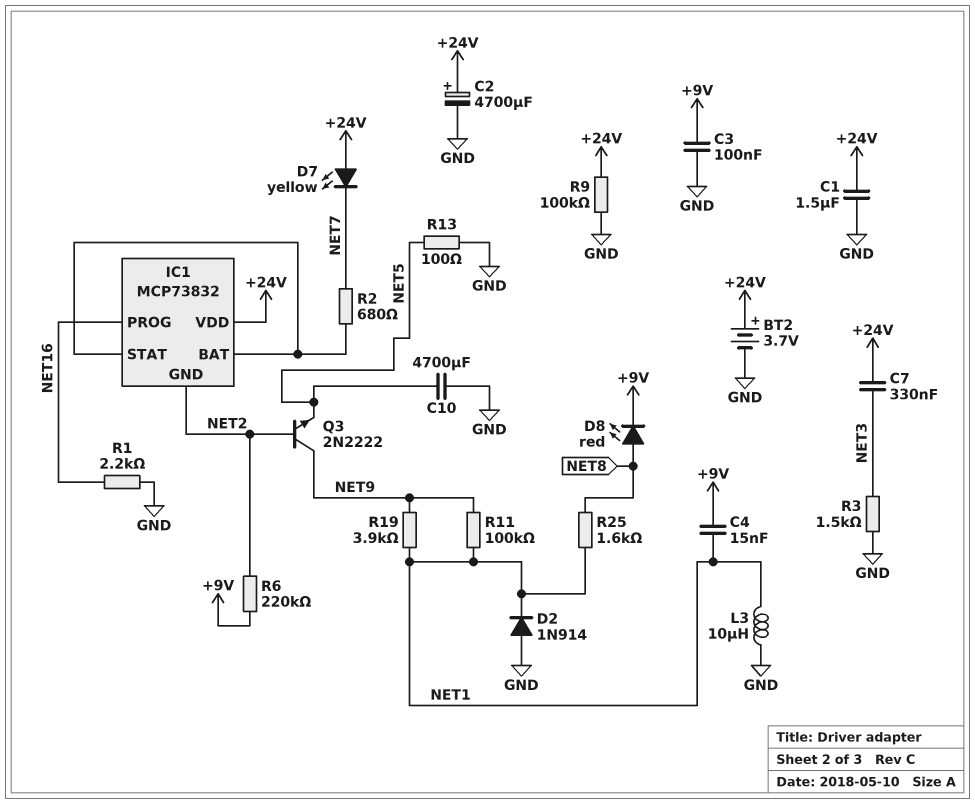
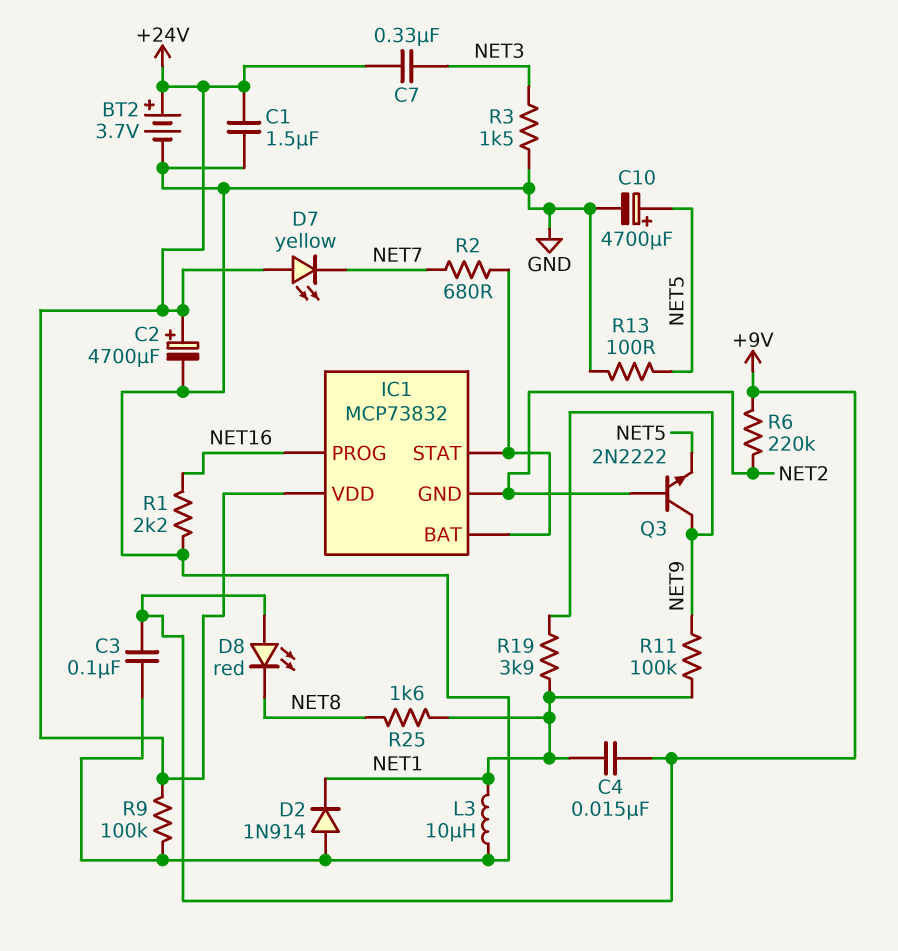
C10: 4700uF (GND, NET5) -> 4700uF (plus NET5, minus GND)
D8: LED red (A NET8, K +9V) -> LED red (A +9V, K NET8)

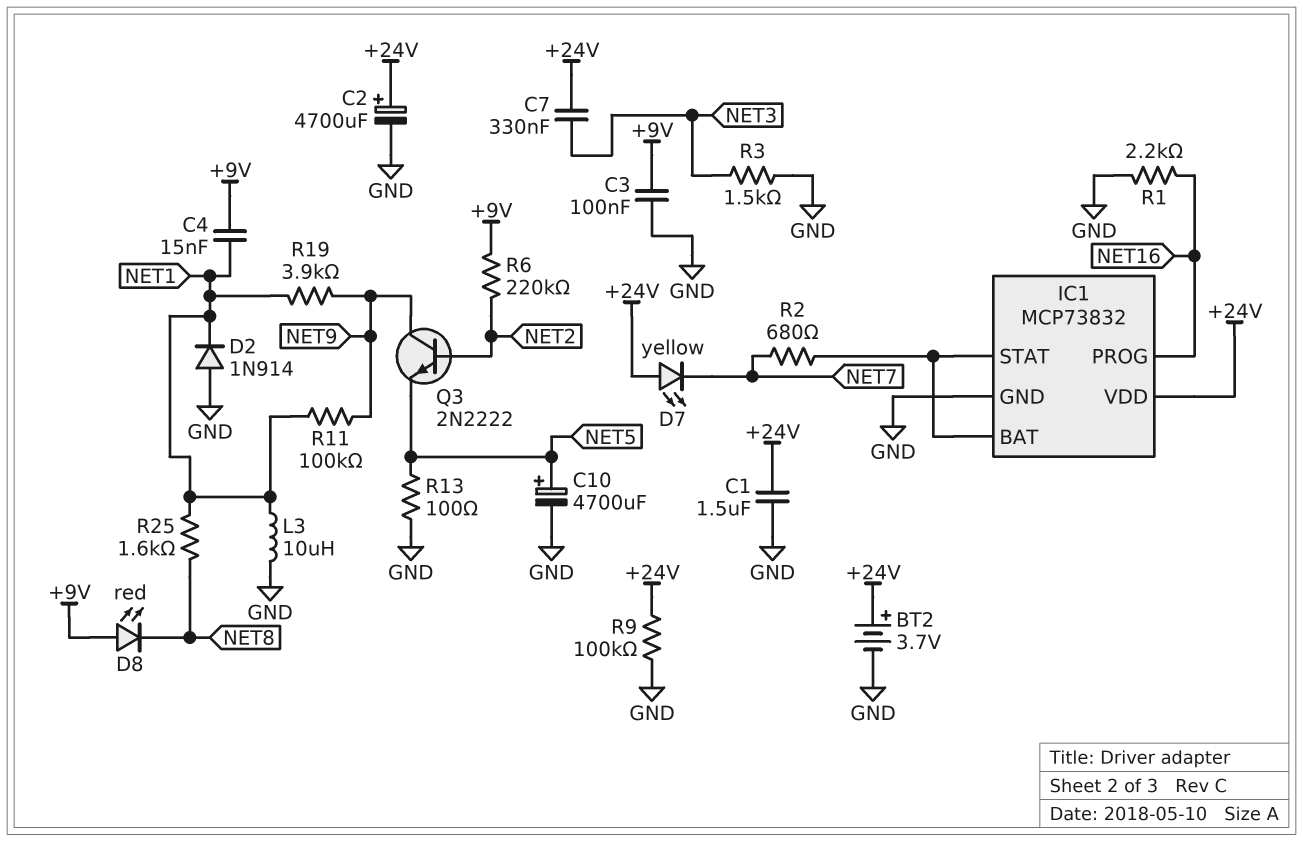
IC1 pin GND: NET2 -> GND

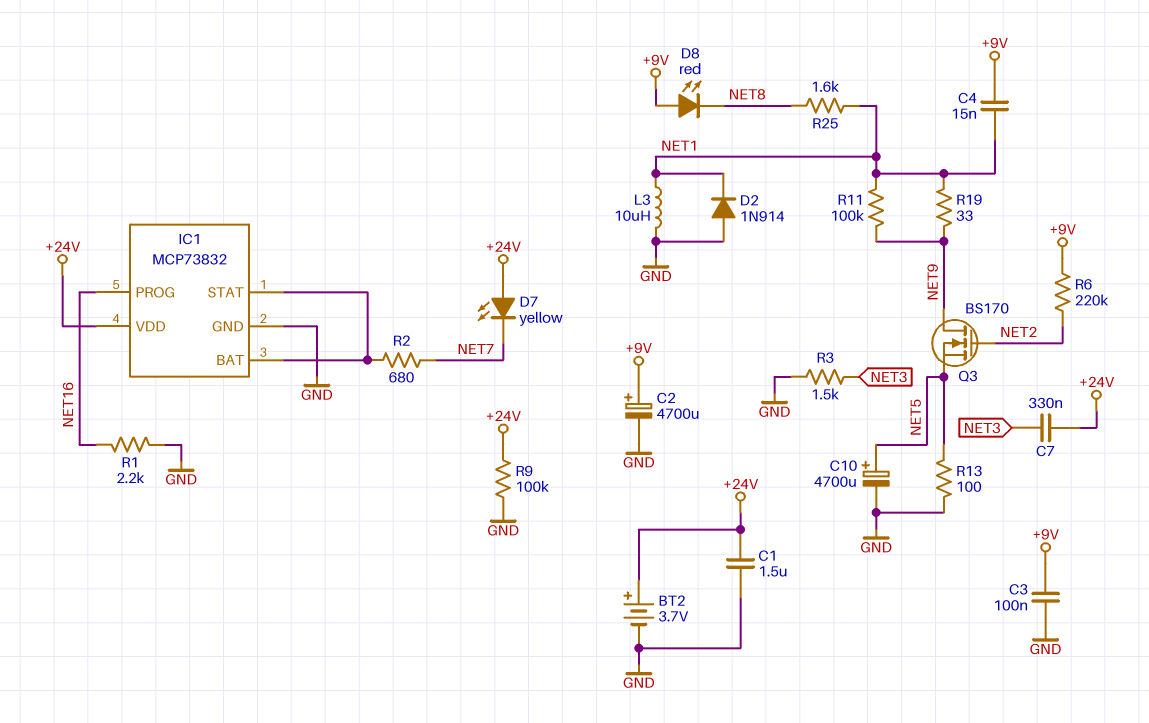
C2: 4700uF (plus +24V, minus GND) -> 4700uF (plus +9V, minus GND)
Q3: NPN 2N2222 (B NET2, C NET9, E NET5) -> NMOS BS170 (G NET2, D NET9, S NET5)
R19: 3.9k (NET1, NET9) -> 33 (NET1, NET9)

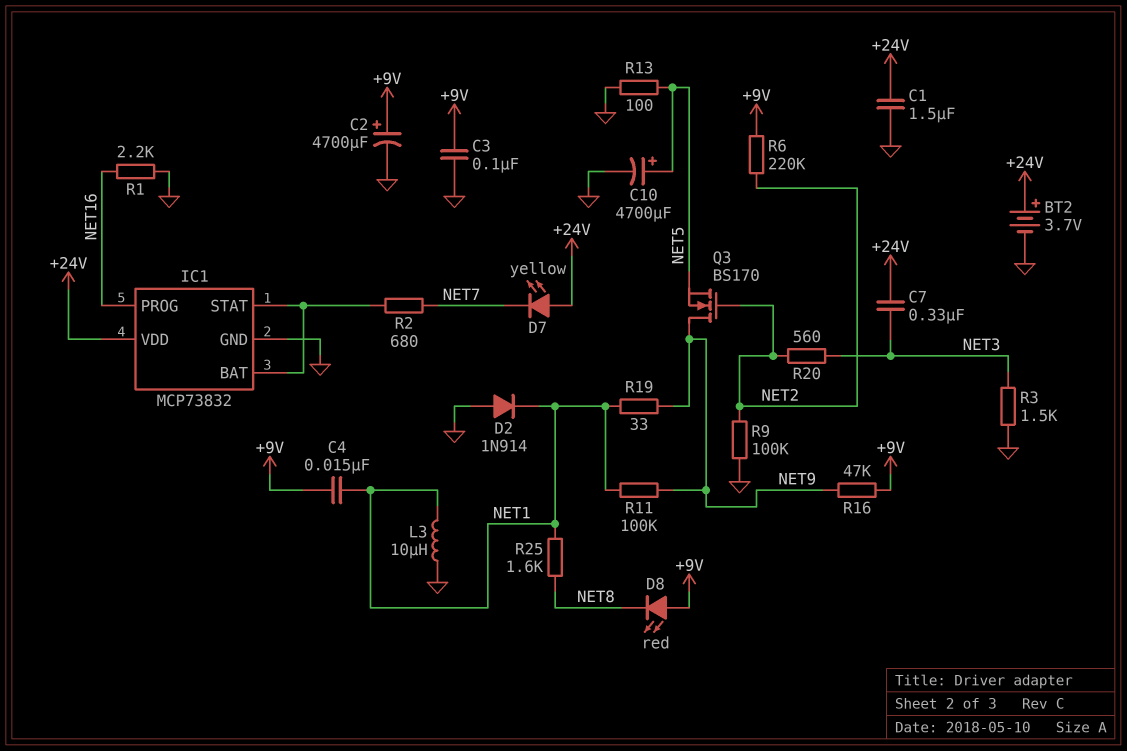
R9: 100k (+24V, GND) -> 100k (GND, NET2)
R16: none -> 47k (+9V, NET9)
R20: none -> 560 (NET2, NET3)

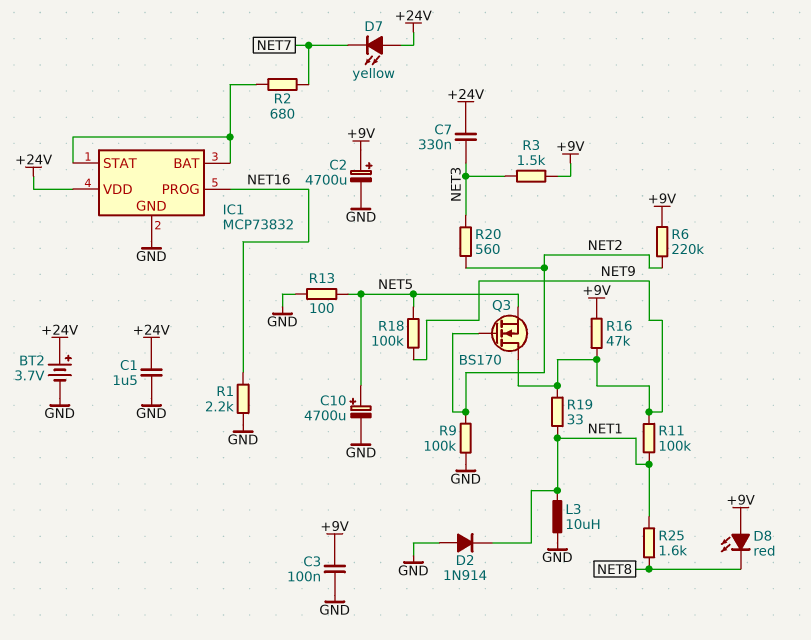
C4: 15nF (+9V, NET1) -> none
R3: 1.5k (GND, NET3) -> 1.5k (+9V, NET3)
R18: none -> 100k (NET5, NET9)

